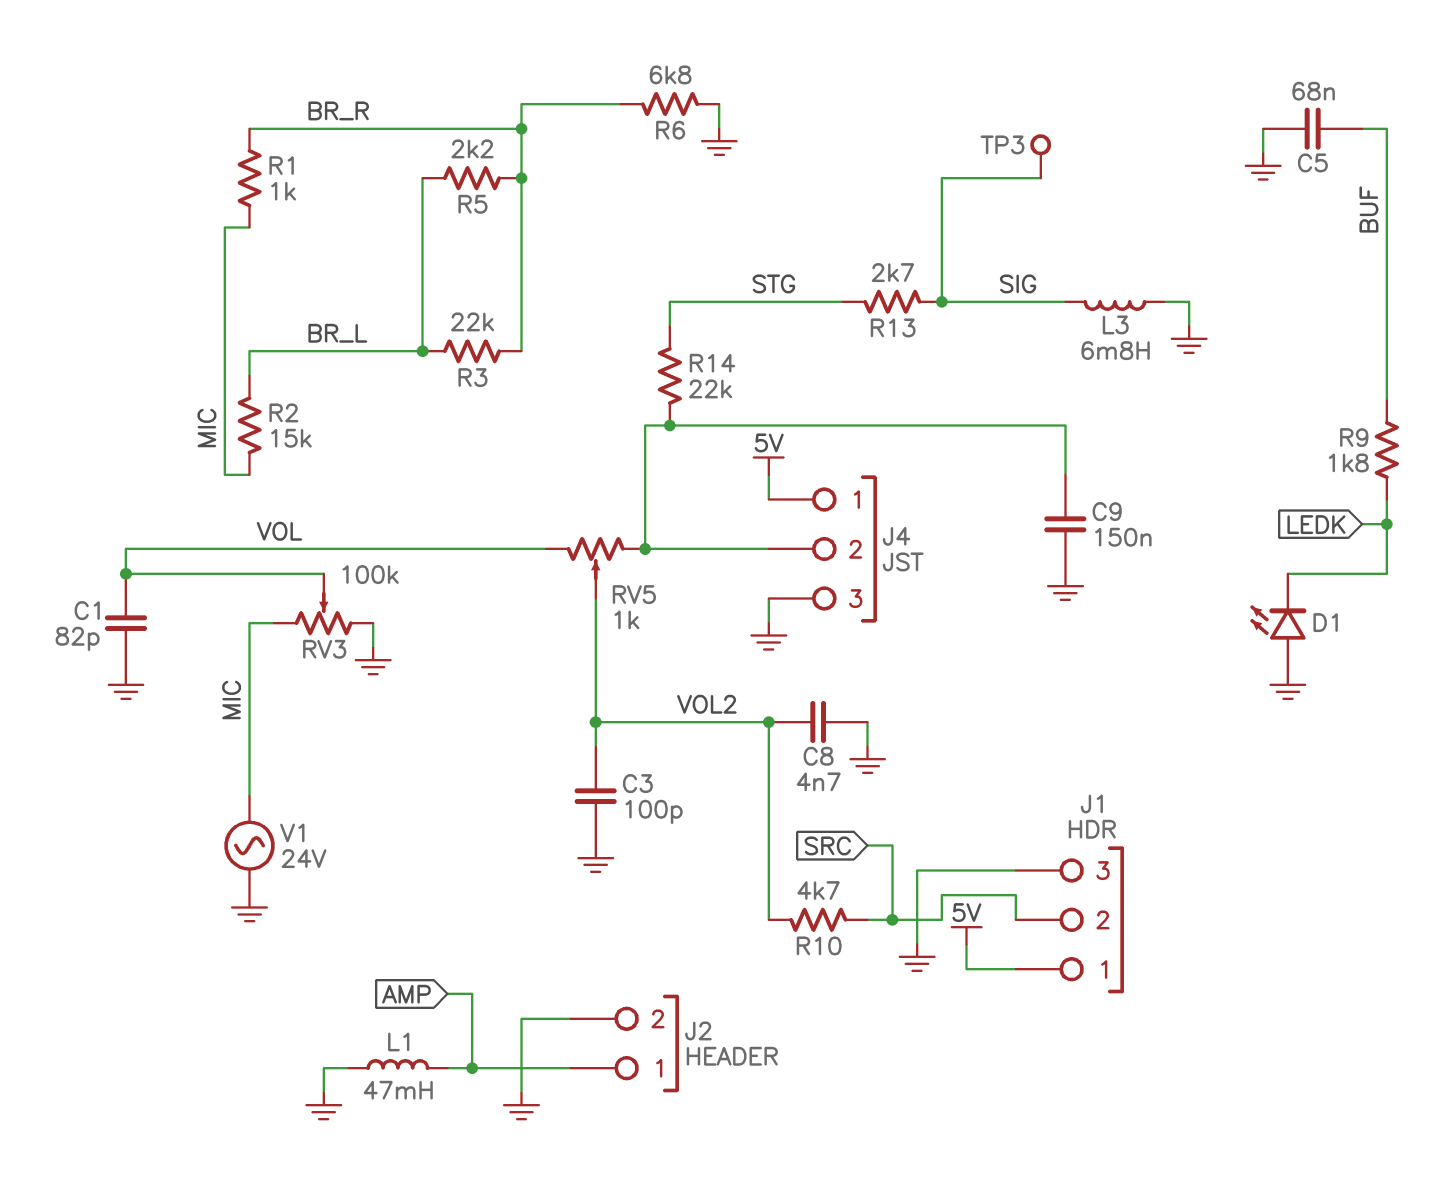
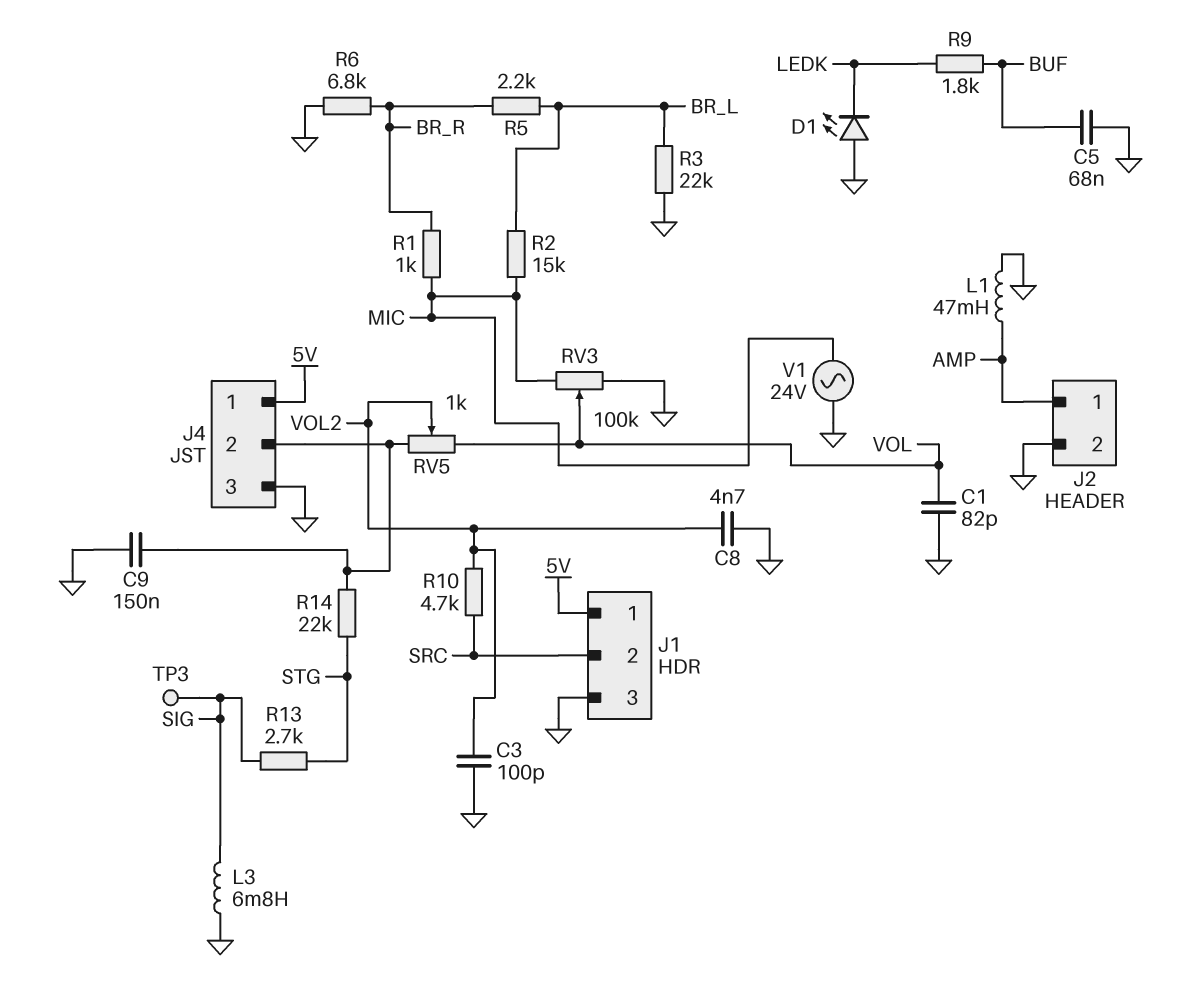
R3: 22k (BR_L, BR_R) -> 22k (BR_L, GND)

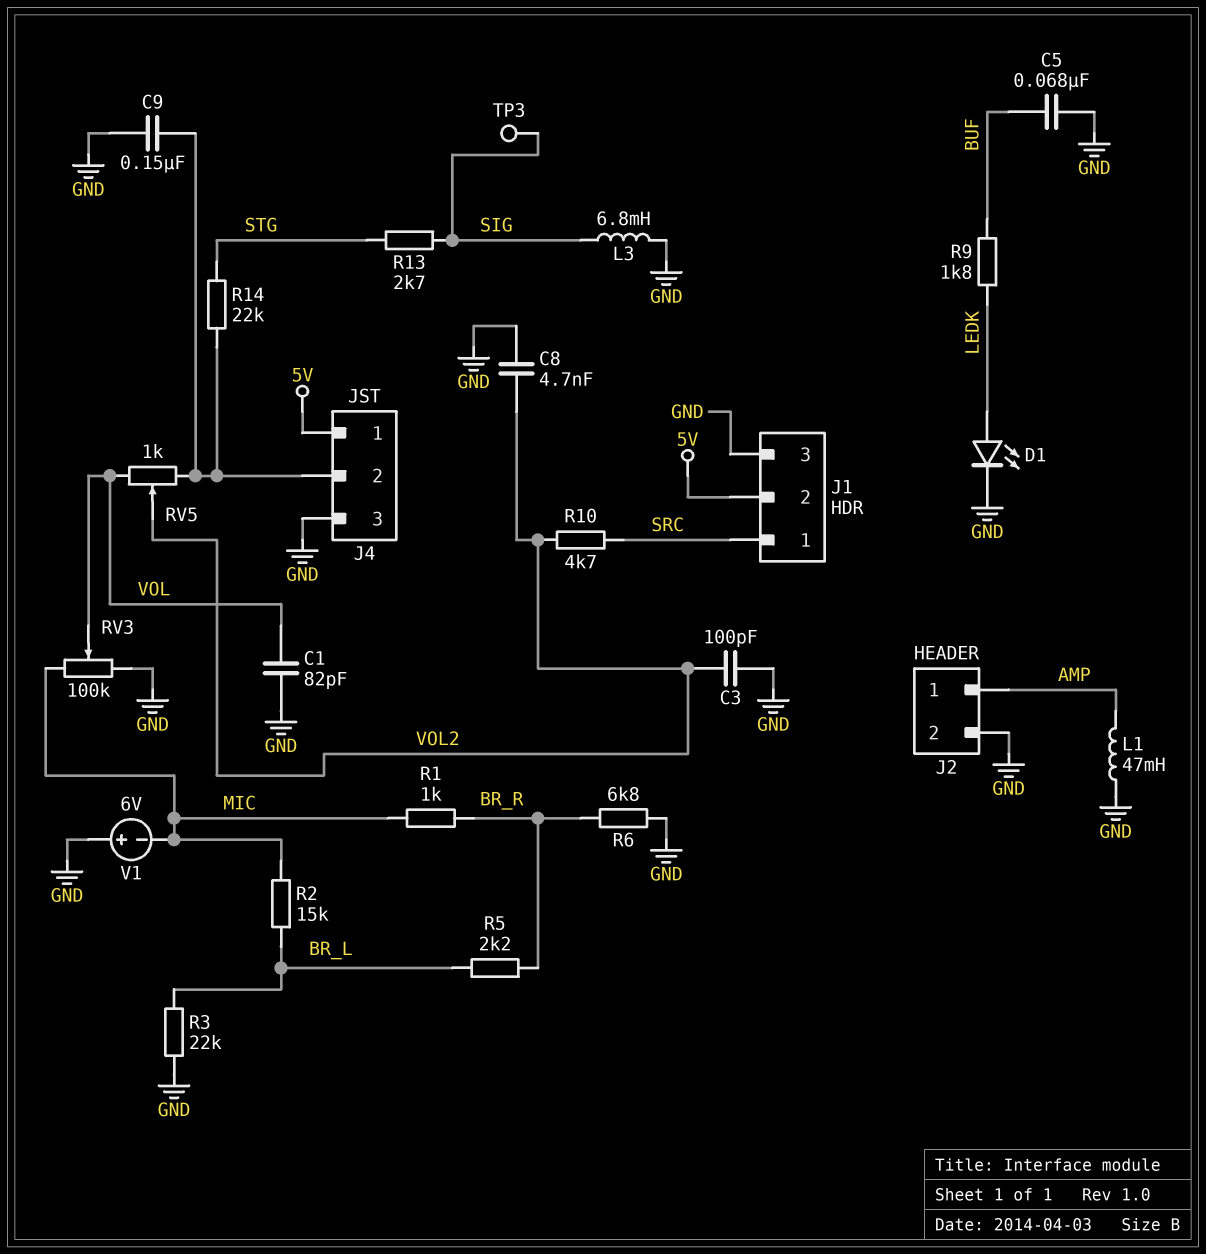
D1: LED (A GND, K LEDK) -> LED (A LEDK, K GND)
J1 pin 1: 5V -> SRC
J1 pin 2: SRC -> 5V
V1: AC 24V (GND, MIC) -> 6V (plus GND, minus MIC)

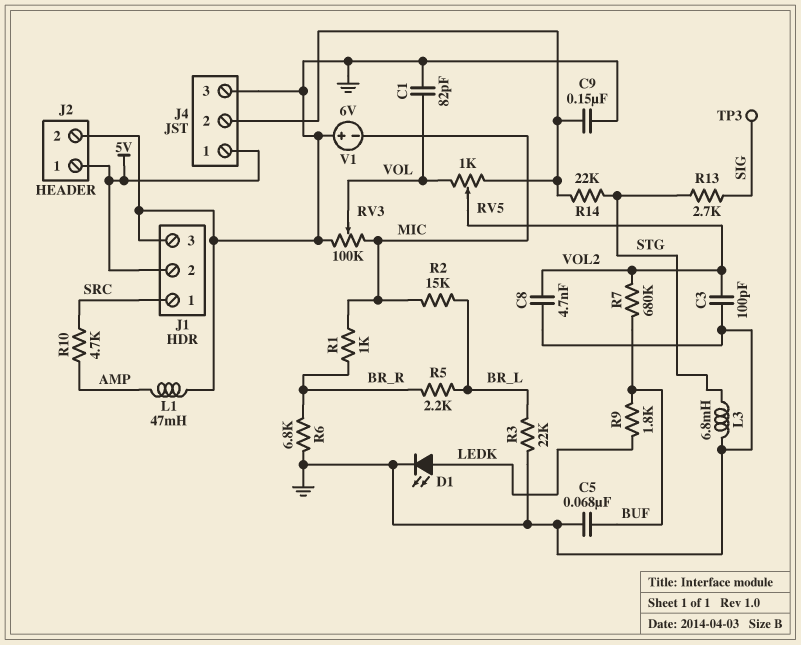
J2 pin 1: AMP -> 5V
L3: 6.8mH (GND, SIG) -> 6.8mH (GND, STG)
R7: none -> 680k (BUF, VOL2)
R10: 4.7k (SRC, VOL2) -> 4.7k (AMP, SRC)

